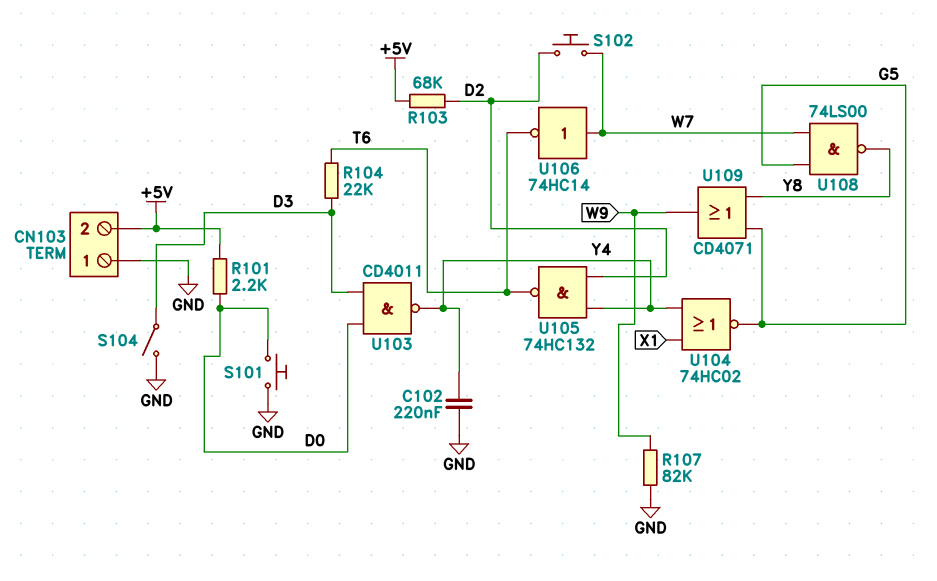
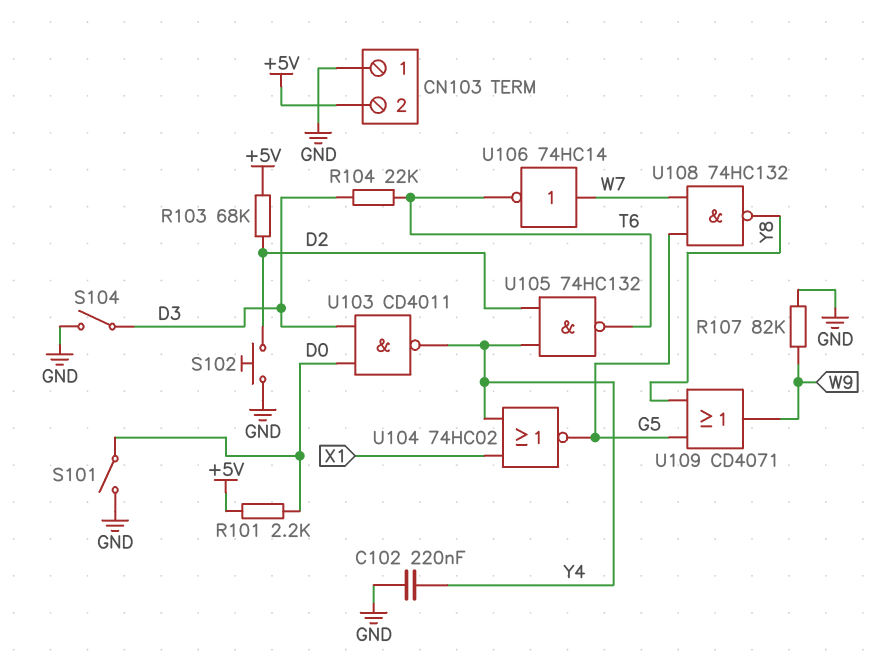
S101: button (D0, GND) -> switch (D0, GND)
S102: button (D2, W7) -> button (D2, GND)
U108: NAND 74LS00 (in G5, in W7, out Y8) -> NAND 74HC132 (in G5, in W7, out Y8)

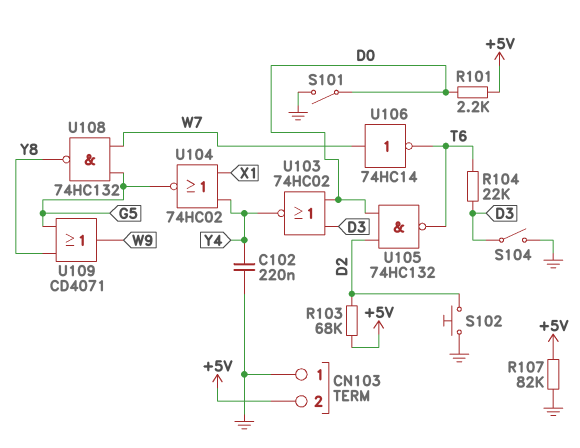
R107: 82k (GND, W9) -> 82k (+5V, GND)
U103: NAND CD4011 (in D0, in D3, out Y4) -> NOR 74HC02 (in D0, in D3, out Y4)
U105: NAND 74HC132 (in D2, in Y4, out T6) -> NAND 74HC132 (in D0, in D2, out T6)

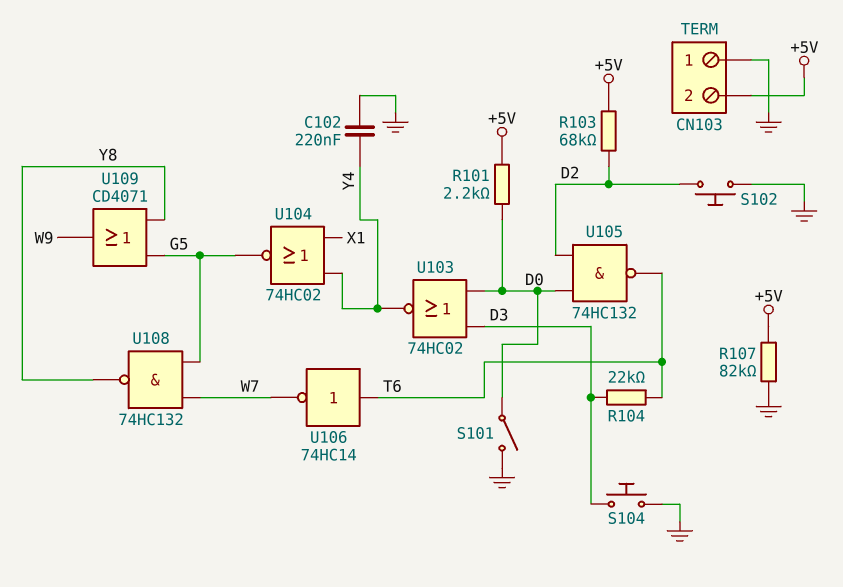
S104: switch (D3, GND) -> button (D3, GND)
U106: NOT 74HC14 (in W7, out T6) -> NOT 74HC14 (in T6, out W7)

